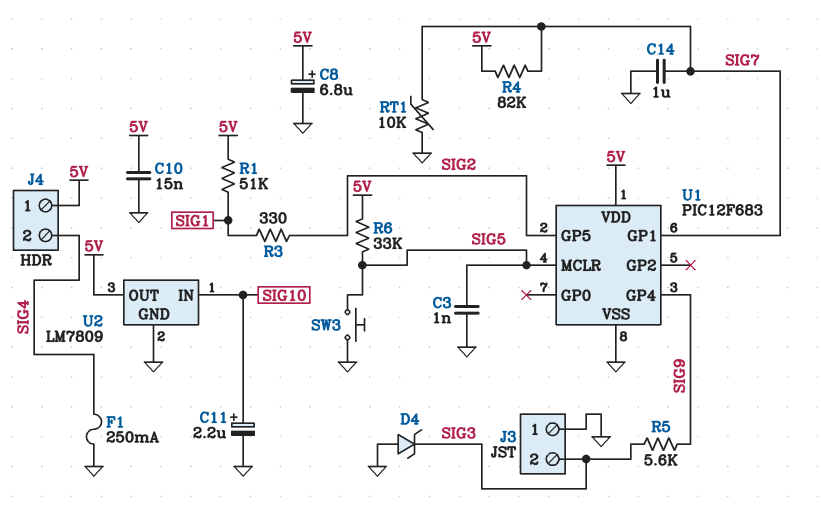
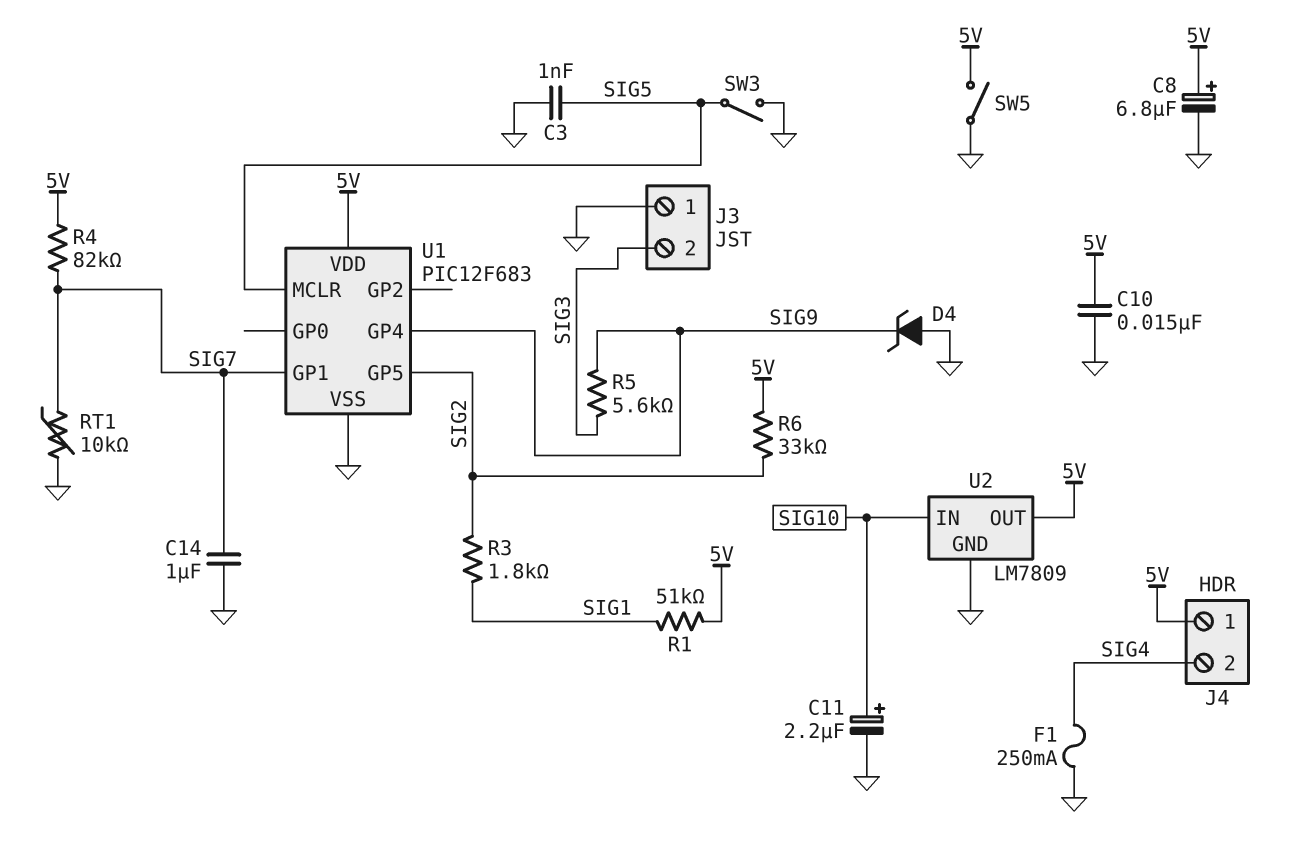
D4: zener (A GND, K SIG3) -> zener (A GND, K SIG9)
R3: 330 (SIG1, SIG2) -> 1.8k (SIG1, SIG2)
R6: 33k (5V, SIG5) -> 33k (5V, SIG2)
SW3: button (GND, SIG5) -> switch (GND, SIG5)
SW5: none -> switch (5V, GND)

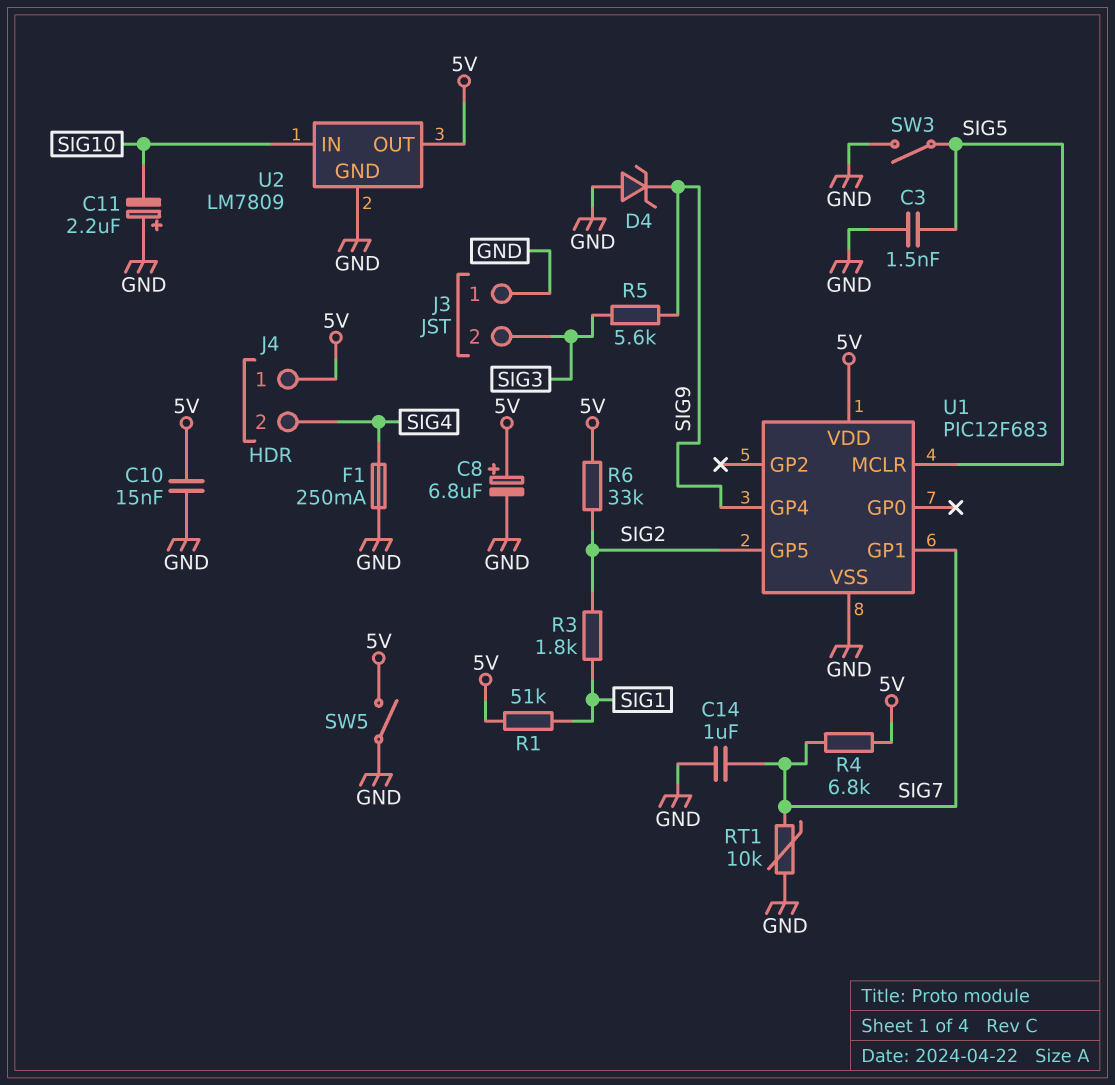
C3: 1nF (GND, SIG5) -> 1.5nF (GND, SIG5)
C11: 2.2uF (plus SIG10, minus GND) -> 2.2uF (plus GND, minus SIG10)
R4: 82k (5V, SIG7) -> 6.8k (5V, SIG7)

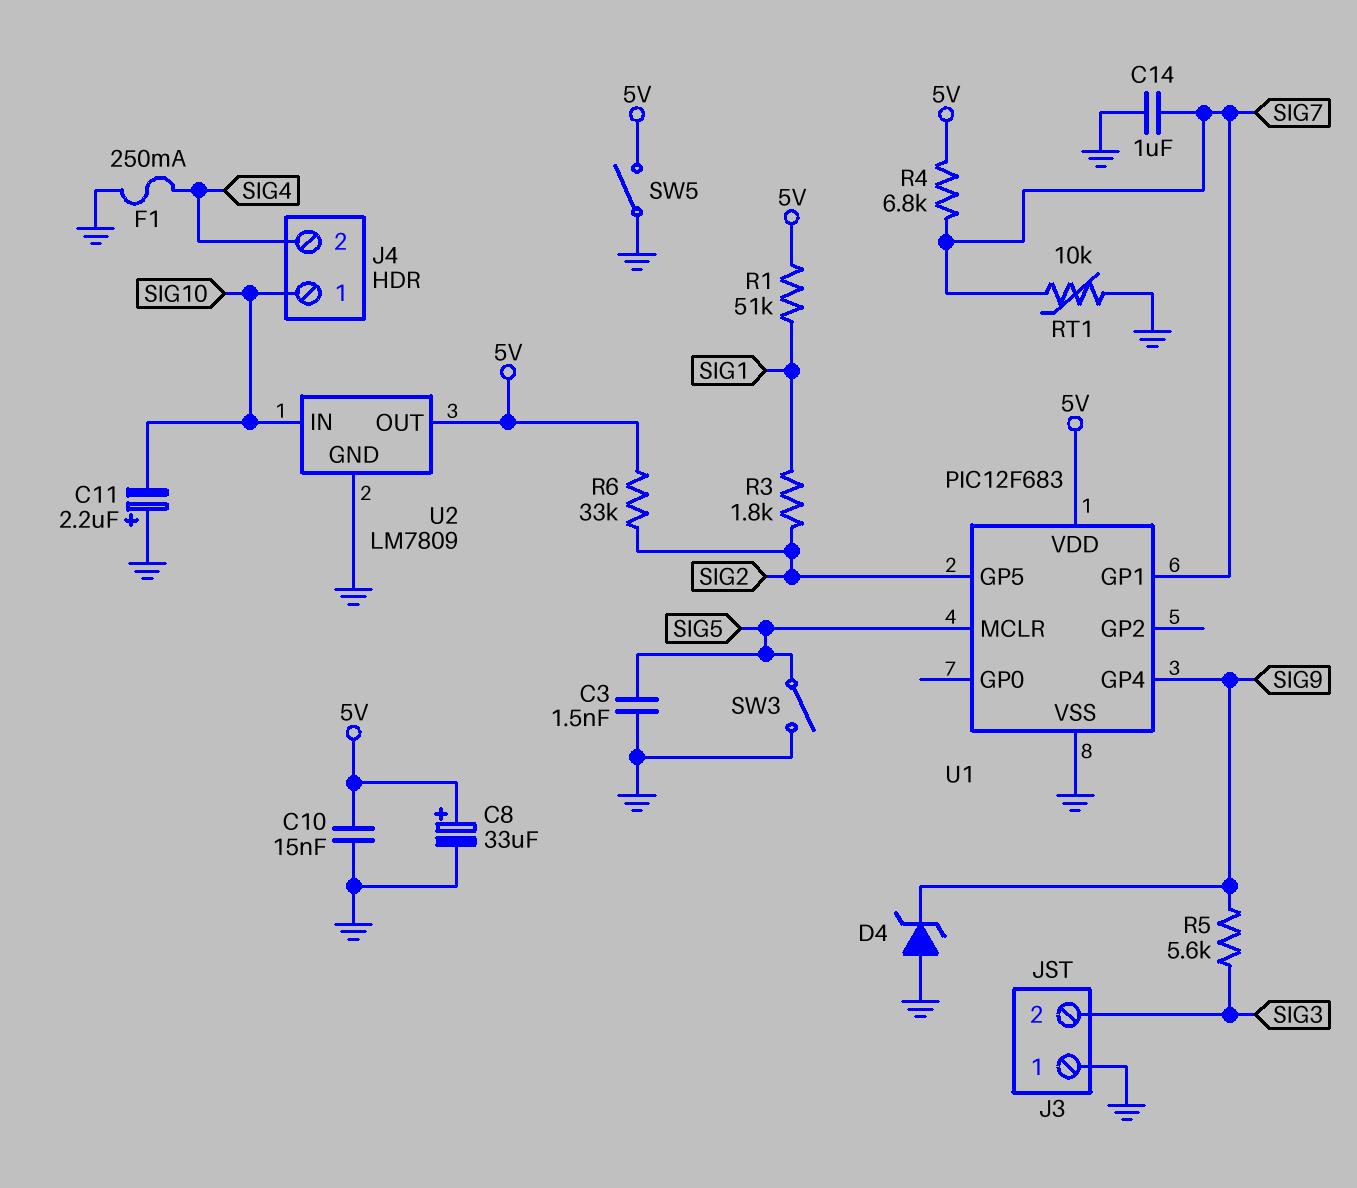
C8: 6.8uF (plus 5V, minus GND) -> 33uF (plus 5V, minus GND)
J4 pin 1: 5V -> SIG10

